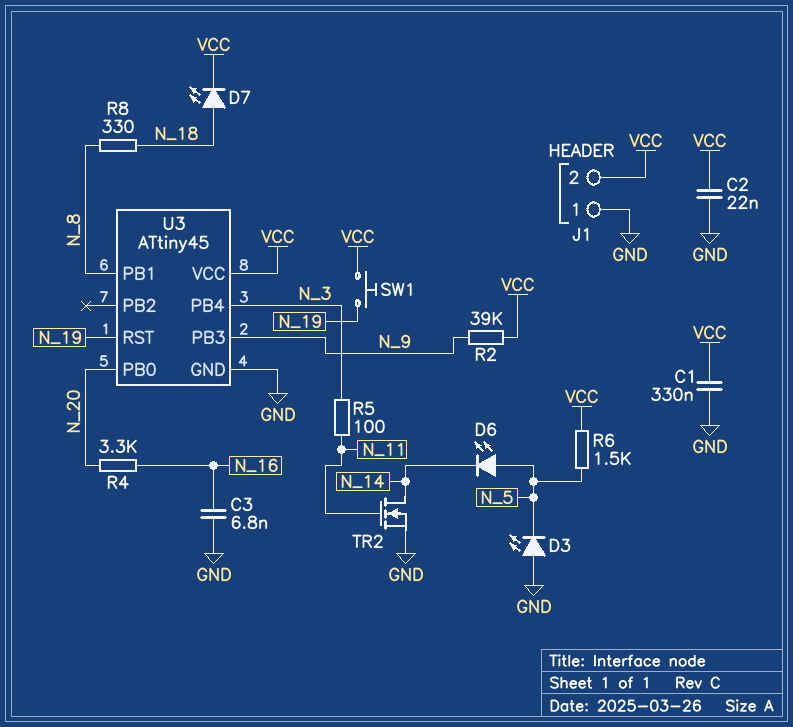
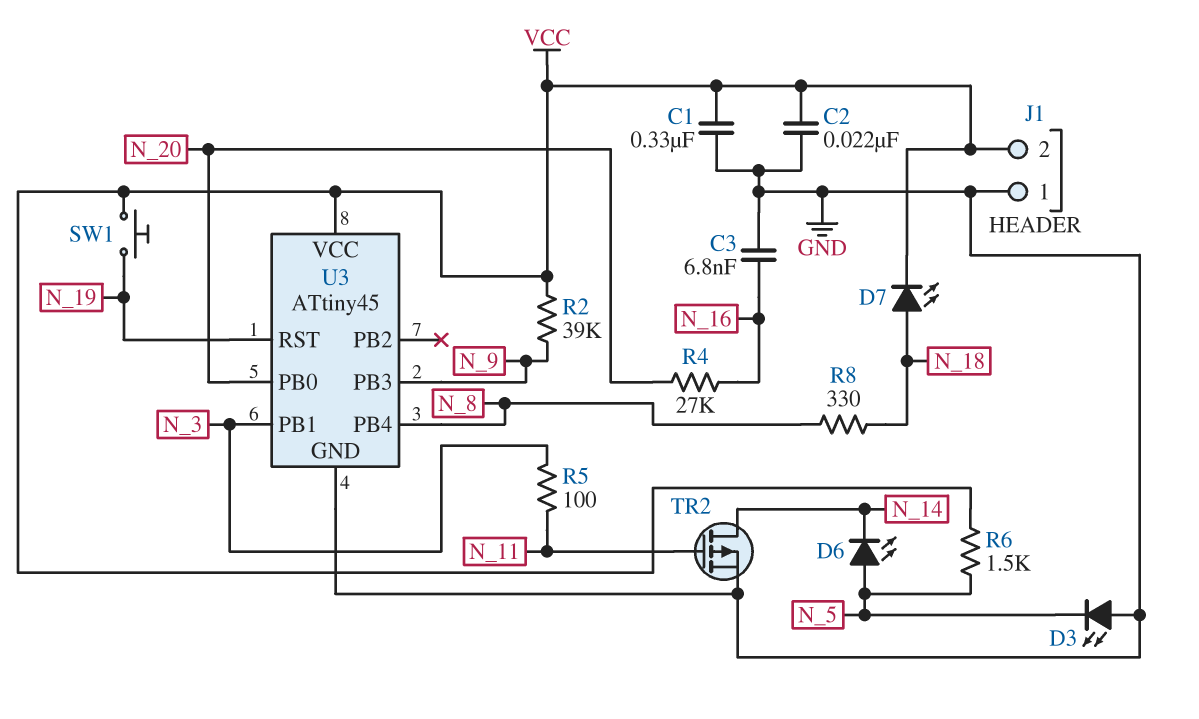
R4: 3.3k (N_16, N_20) -> 27k (N_16, N_20)
TR2: NMOS (G N_11, D N_14, S GND) -> PMOS (G N_11, D N_14, S GND)
U3 pin PB1: N_8 -> N_3
U3 pin PB4: N_3 -> N_8

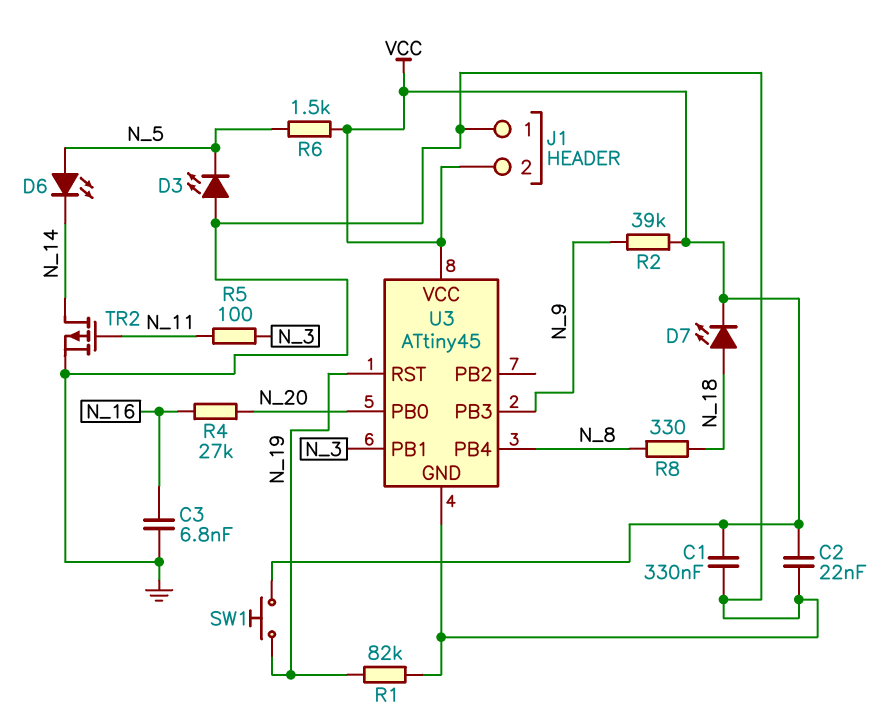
R1: none -> 82k (GND, N_19)

